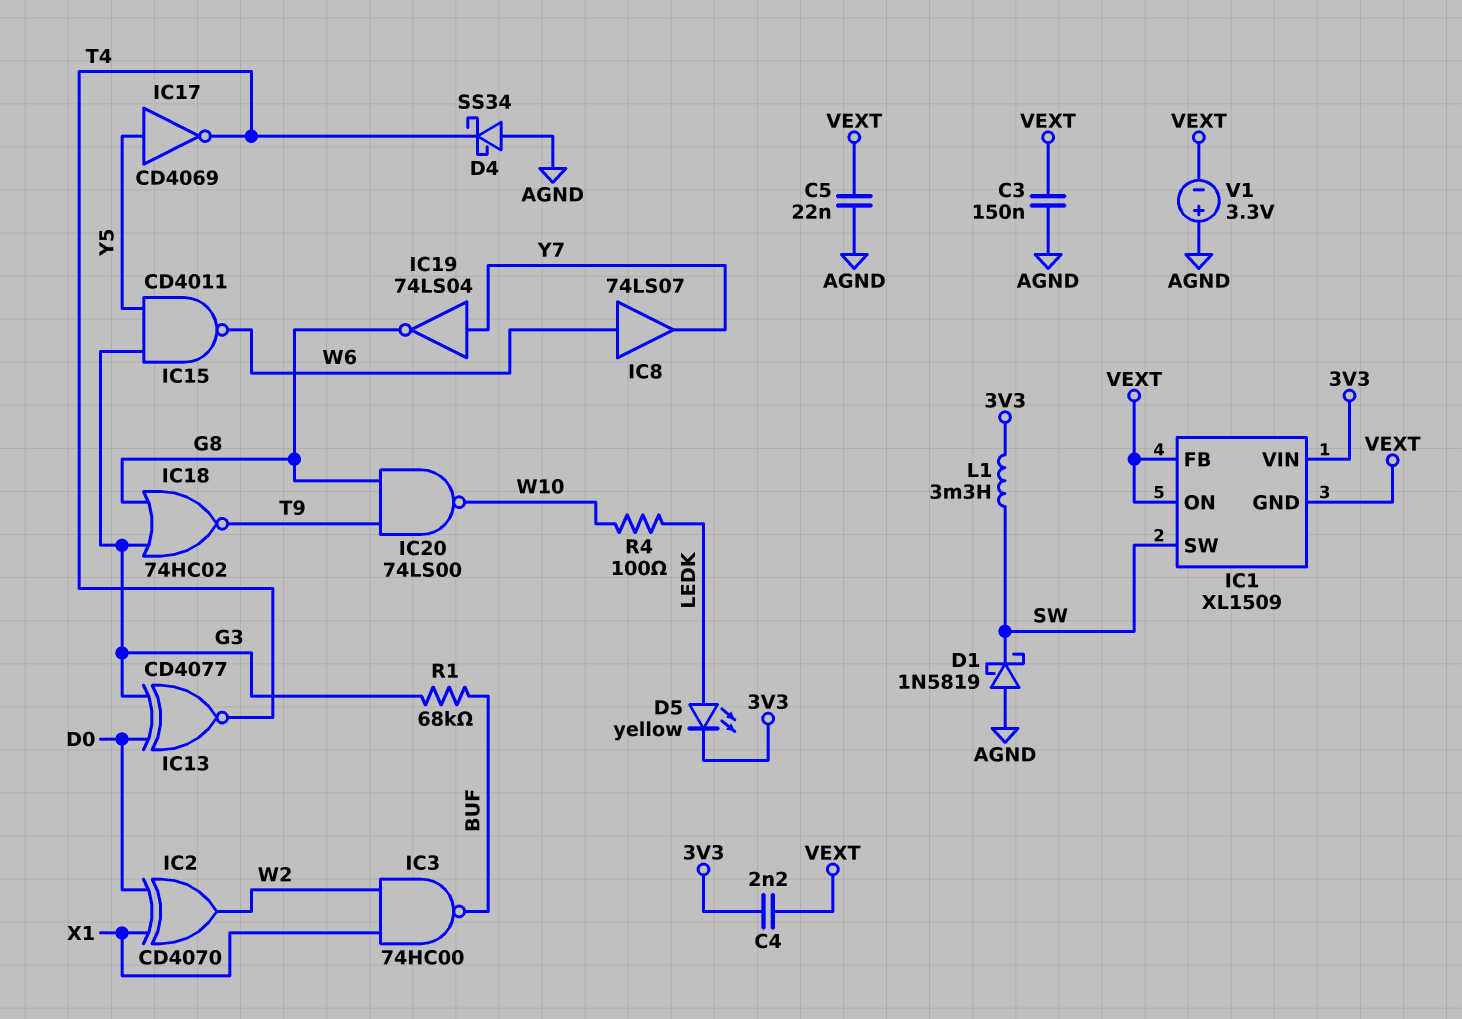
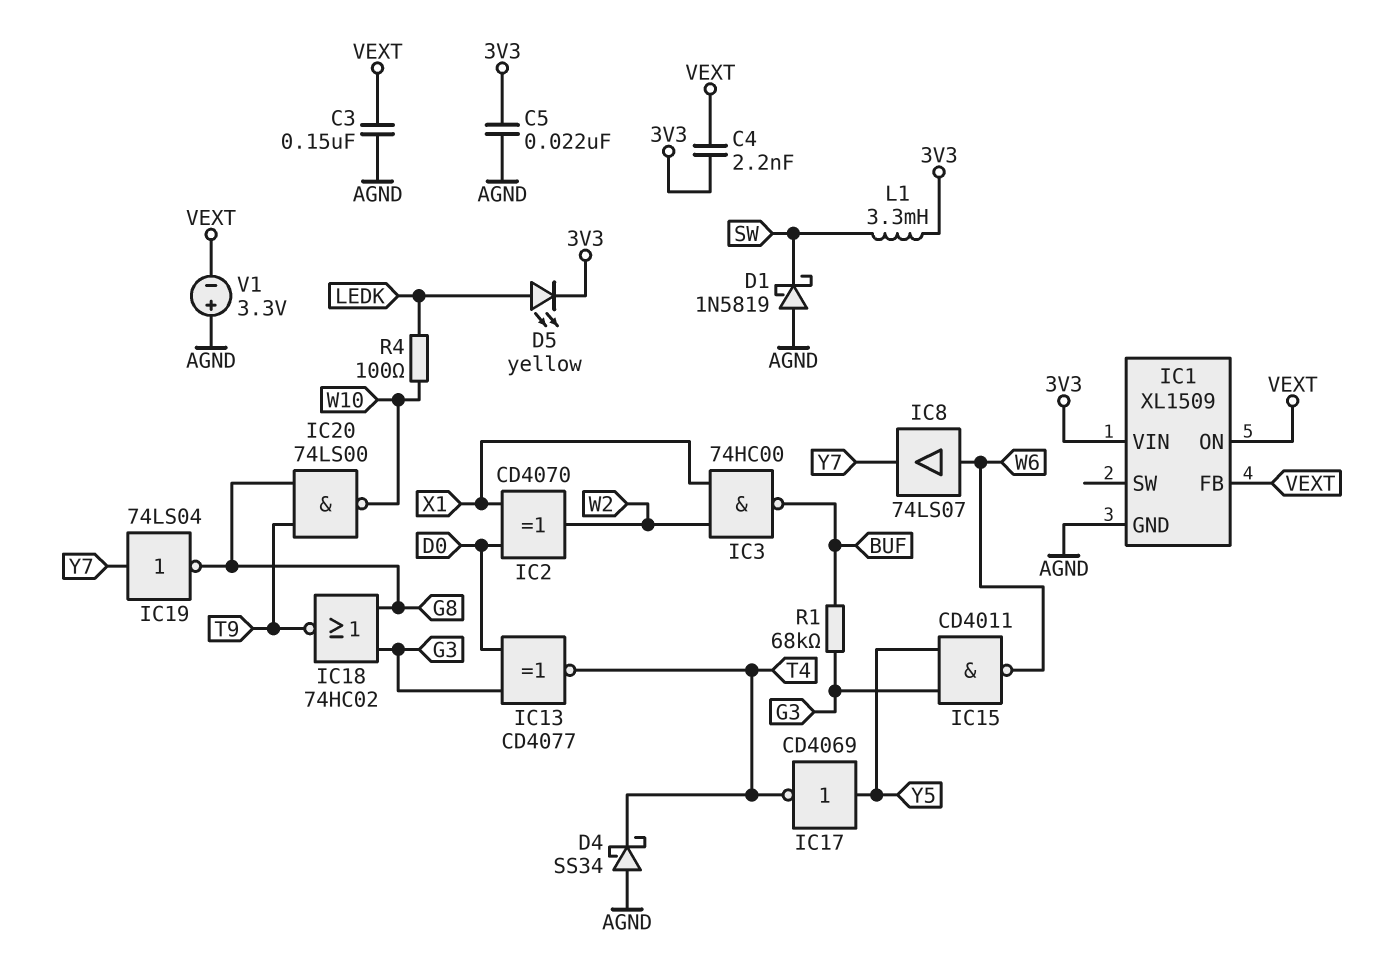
C5: 22nF (AGND, VEXT) -> 22nF (3V3, AGND)
IC1 pin GND: VEXT -> AGND
IC1 pin SW: SW -> none

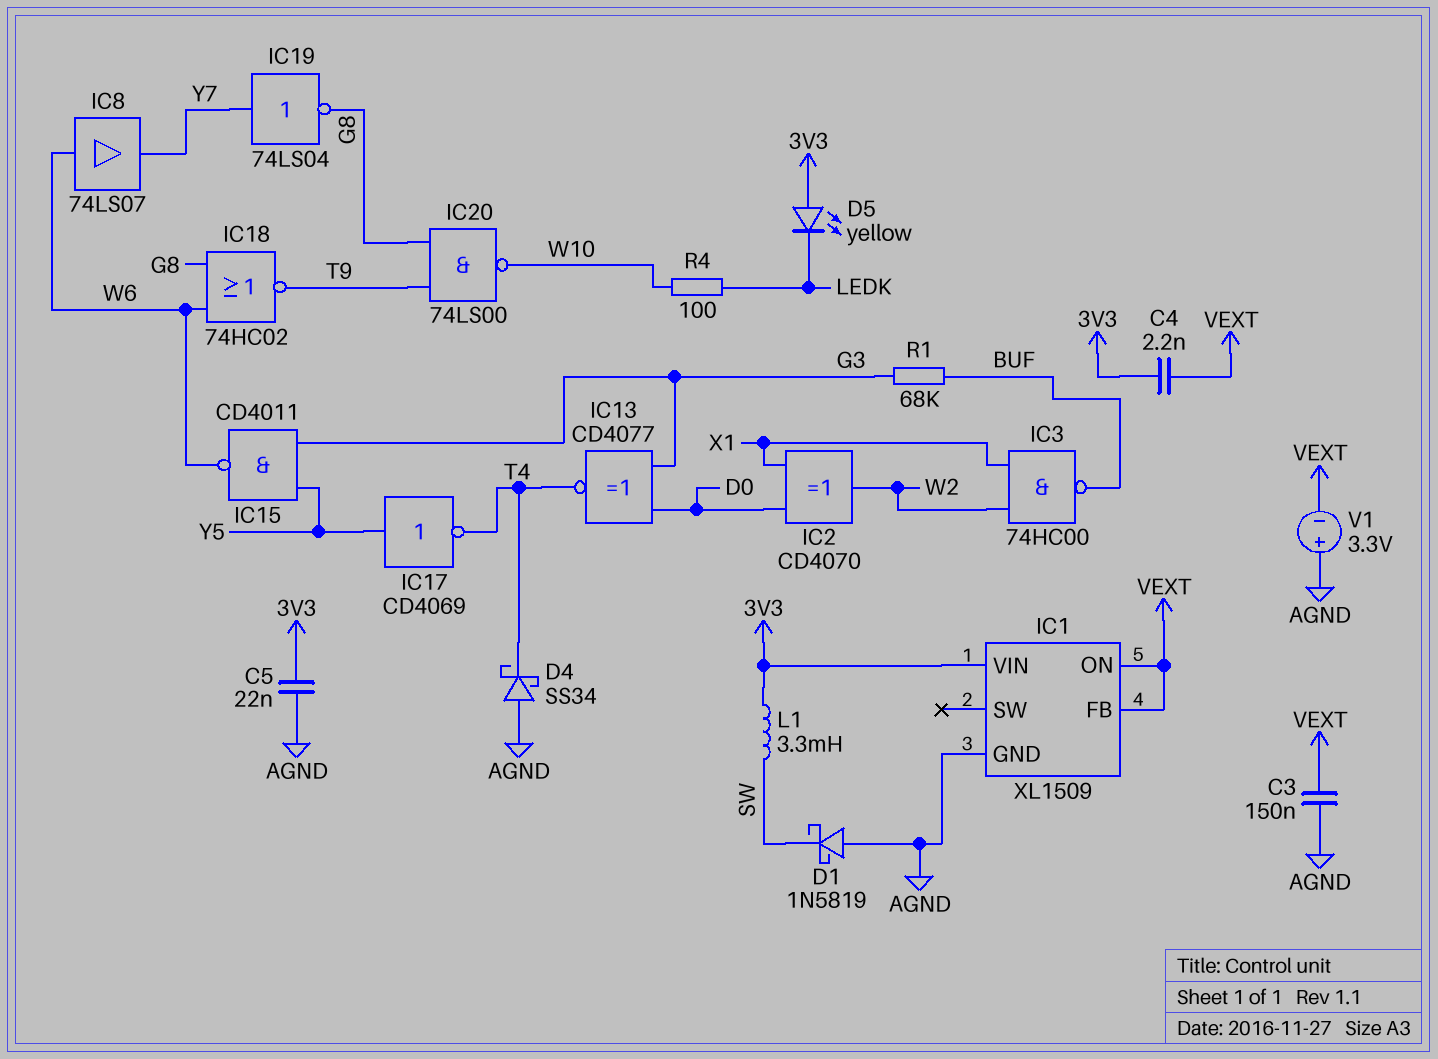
D5: LED yellow (A LEDK, K 3V3) -> LED yellow (A 3V3, K LEDK)
IC18: NOR 74HC02 (in G3, in G8, out T9) -> NOR 74HC02 (in G8, in W6, out T9)

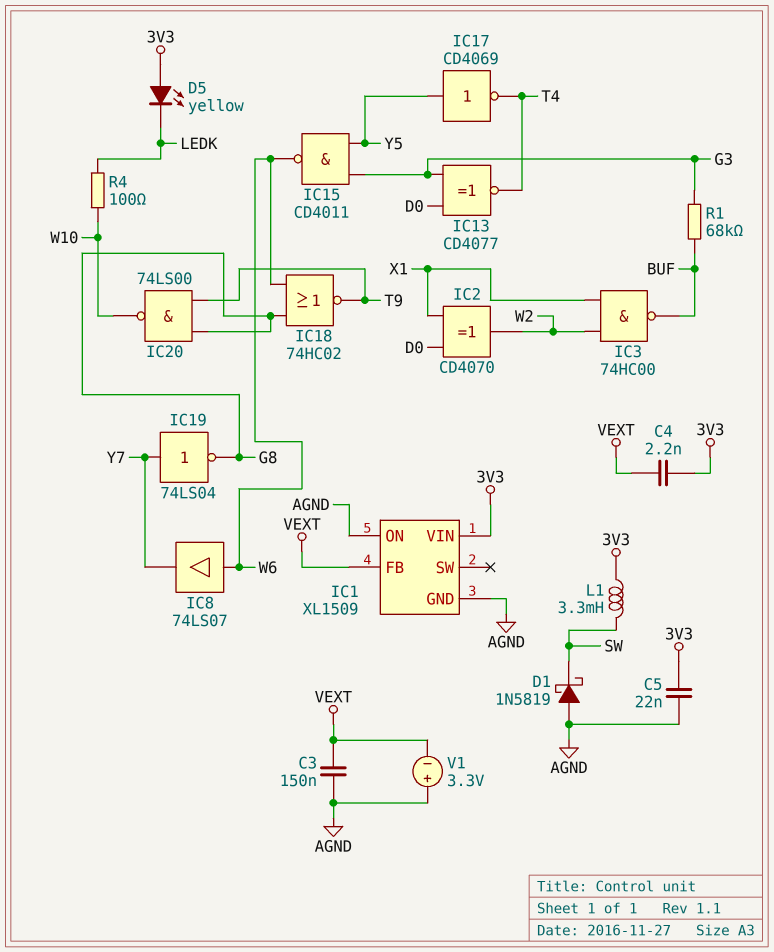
D4: schottky SS34 (A AGND, K T4) -> none
IC1 pin ON: VEXT -> AGND

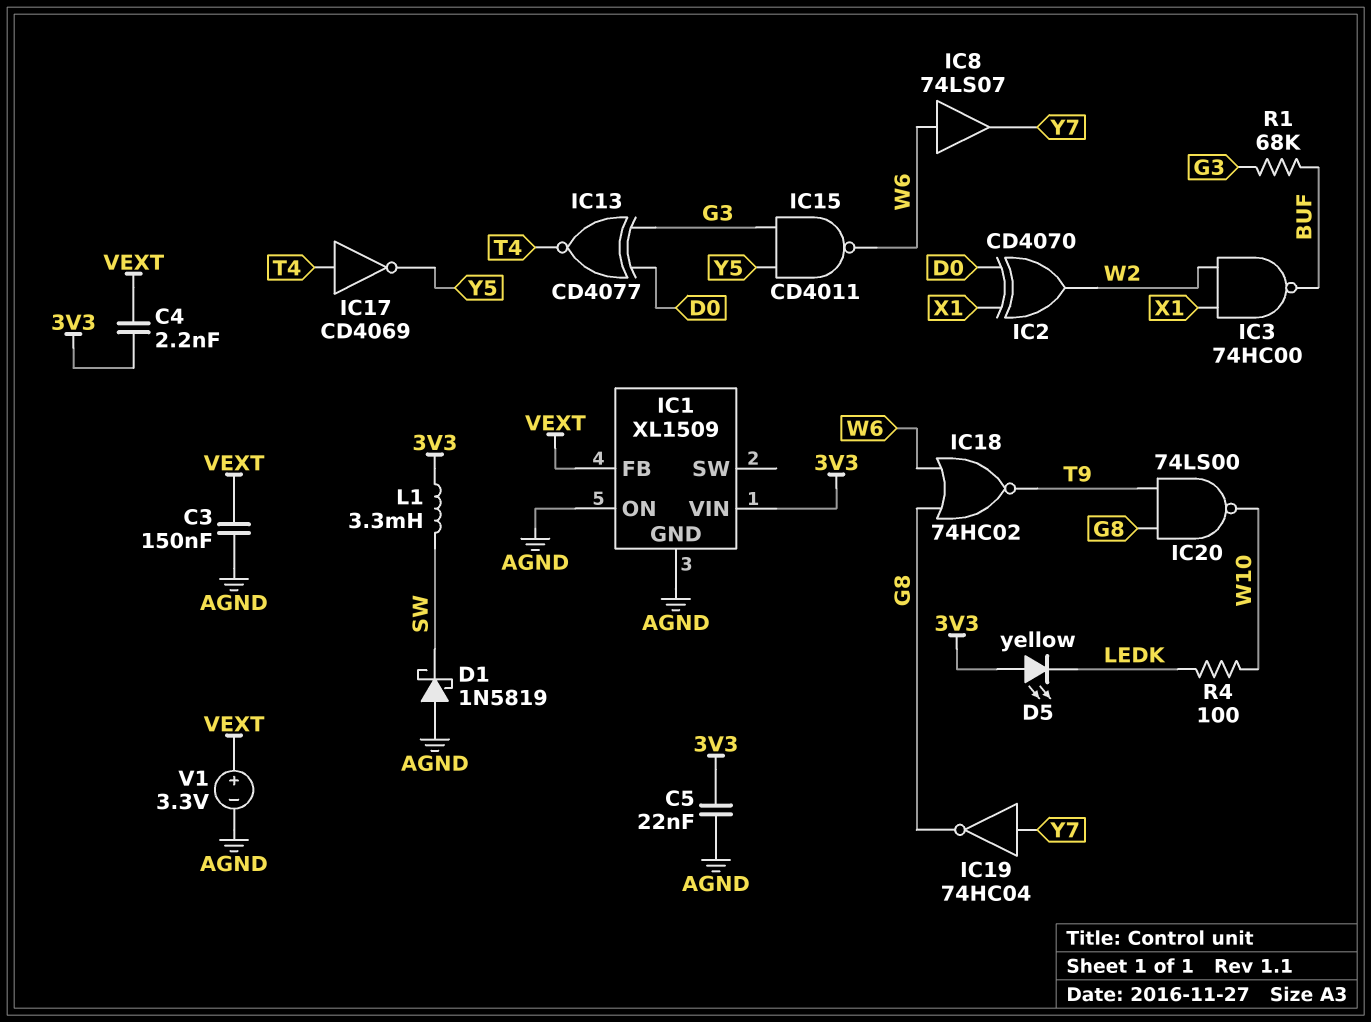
IC17: NOT CD4069 (in Y5, out T4) -> NOT CD4069 (in T4, out Y5)
IC19: NOT 74LS04 (in Y7, out G8) -> NOT 74HC04 (in Y7, out G8)
V1: 3.3V (plus AGND, minus VEXT) -> 3.3V (plus VEXT, minus AGND)

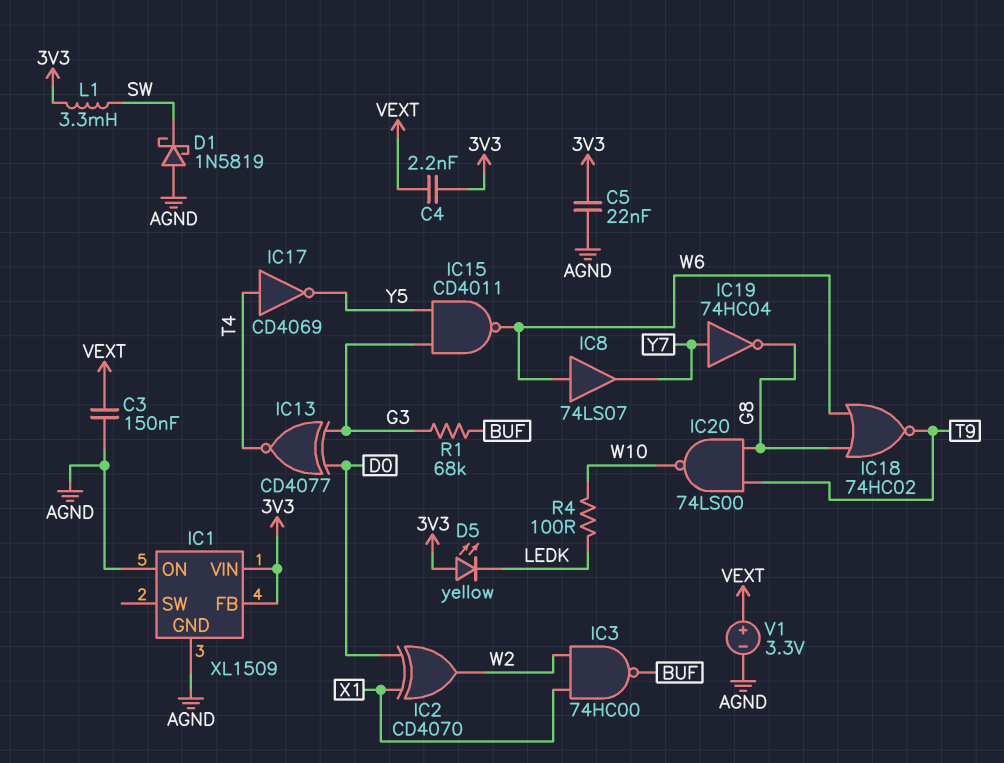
IC1 pin FB: VEXT -> 3V3

